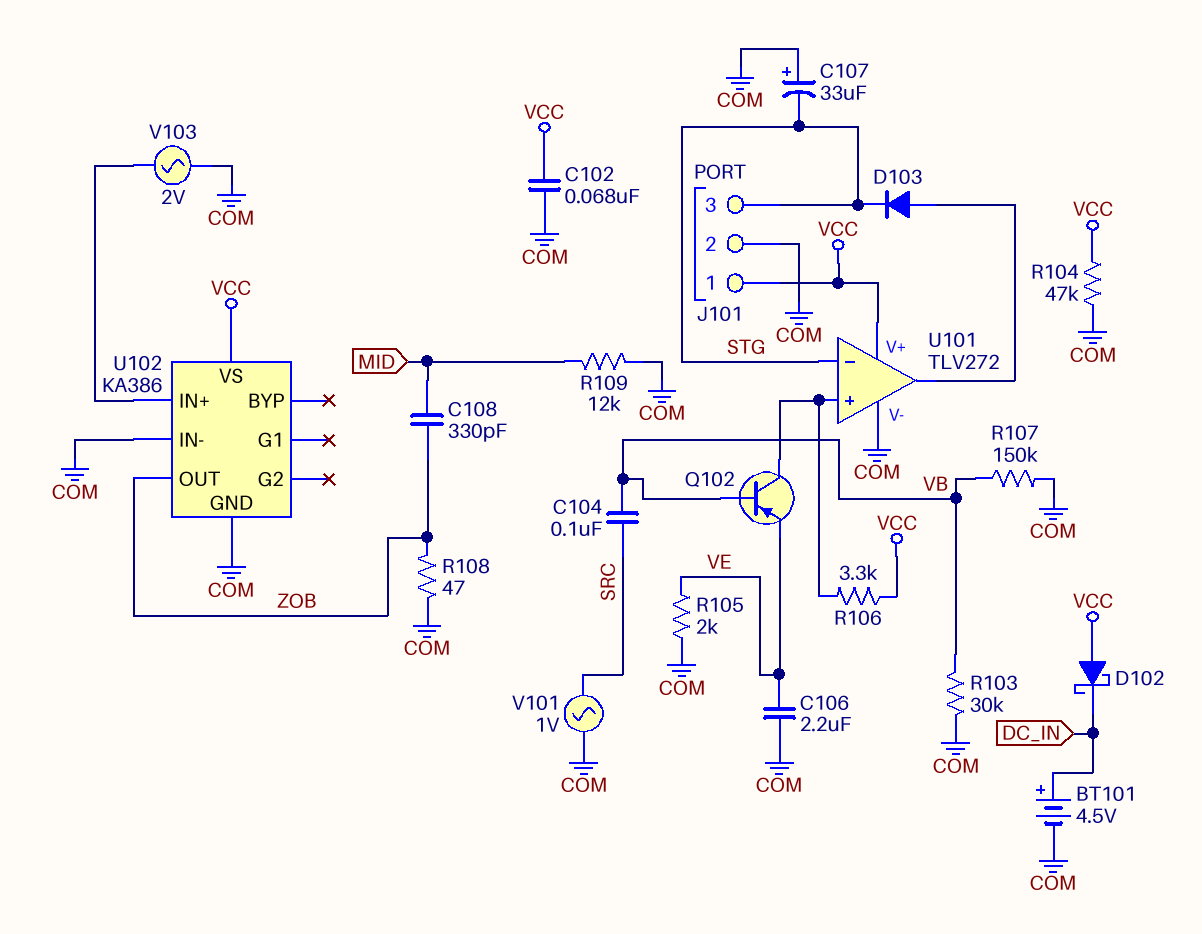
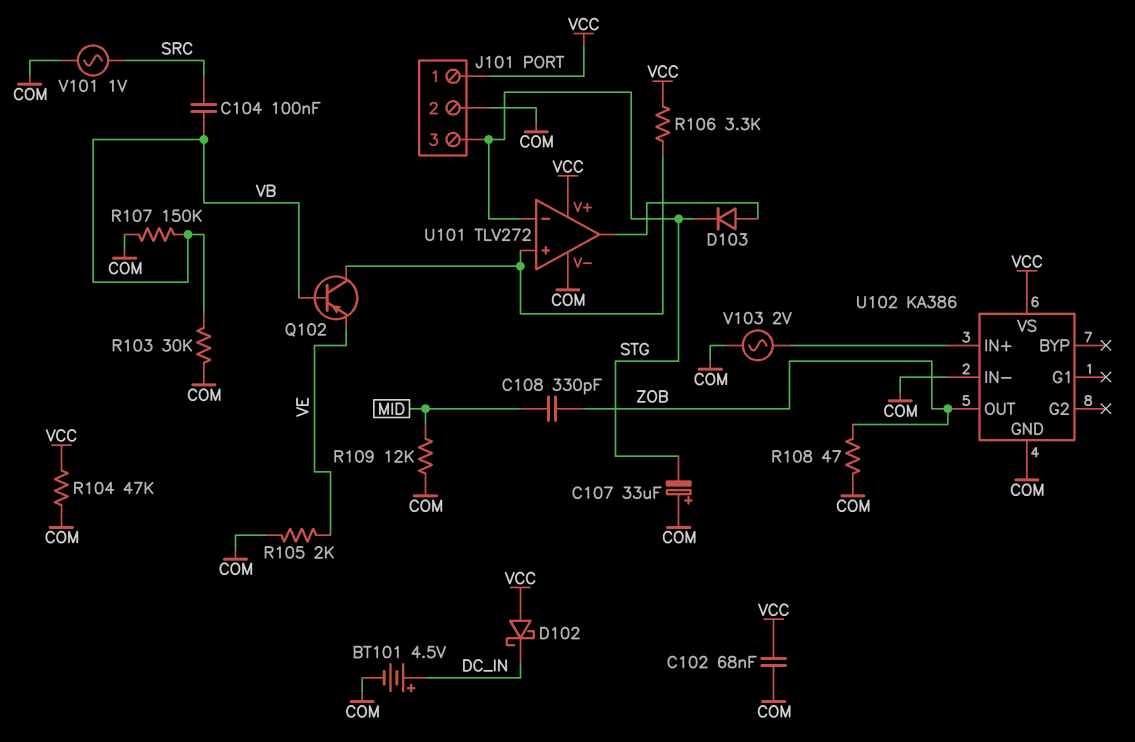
C106: 2.2uF (COM, VE) -> none

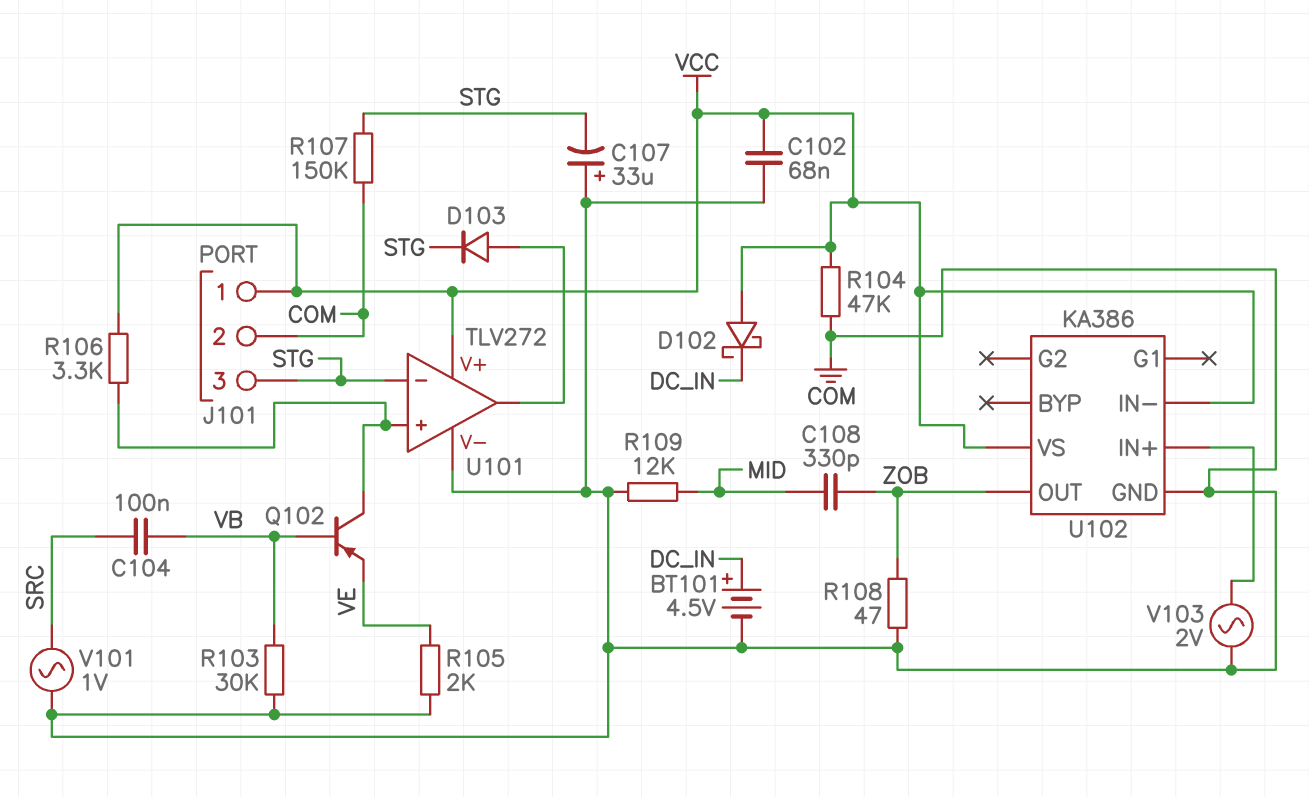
R107: 150k (COM, VB) -> 150k (COM, STG)
U102 pin IN-: COM -> VCC

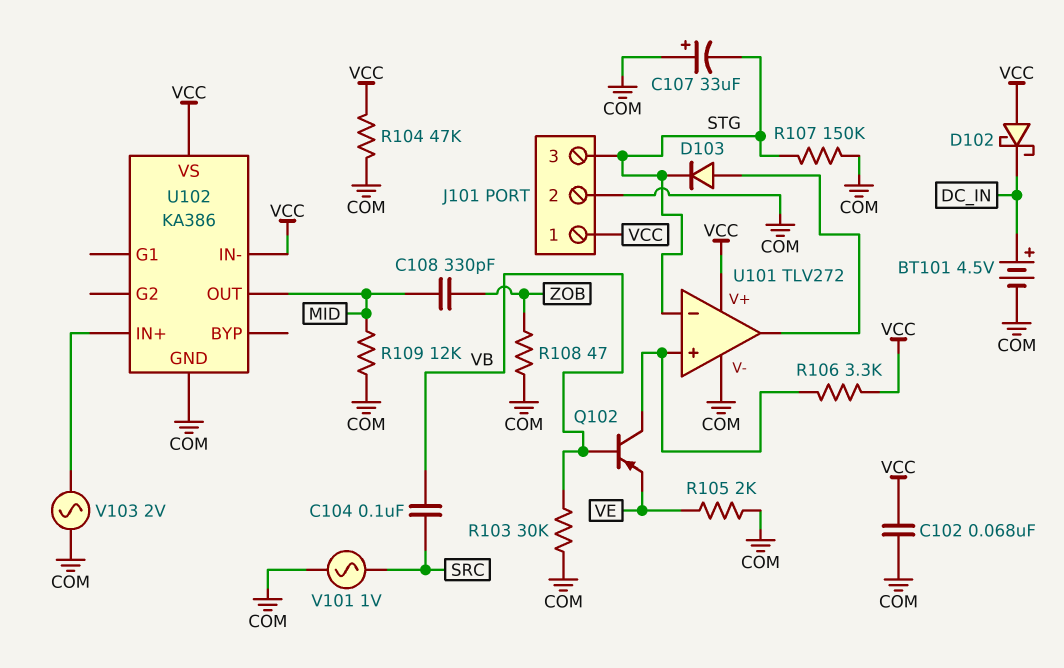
U102 pin OUT: ZOB -> MID

